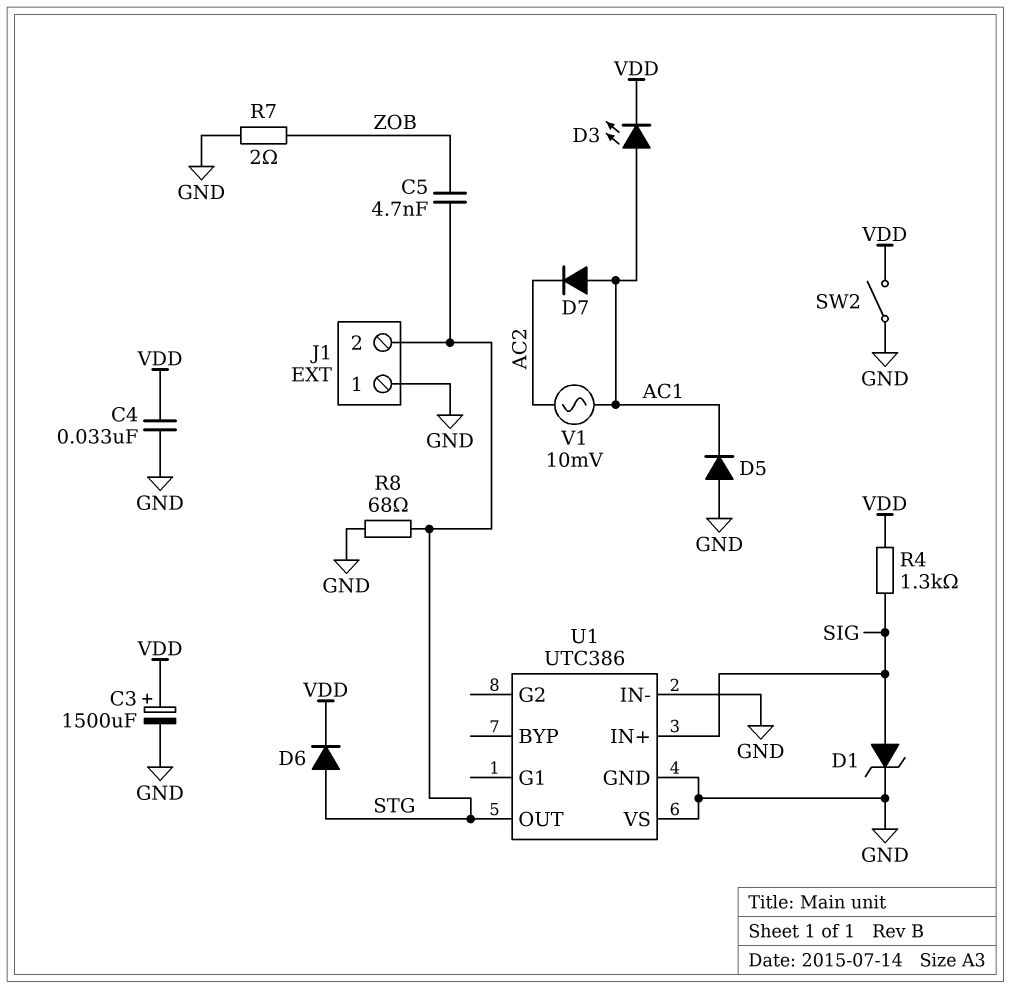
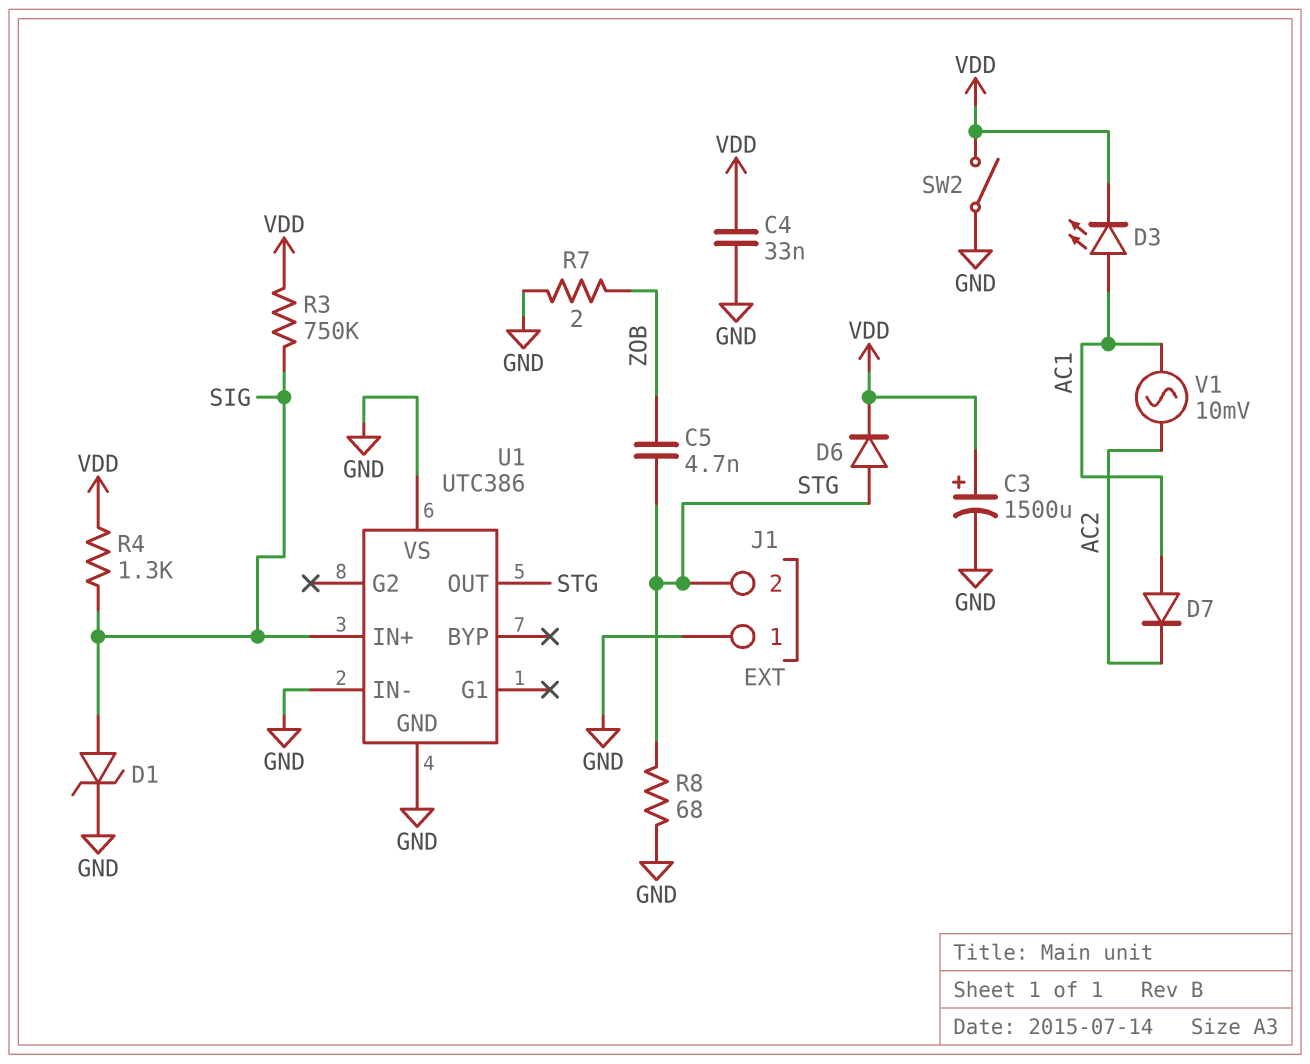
D5: diode (A GND, K AC1) -> none
R3: none -> 750k (SIG, VDD)

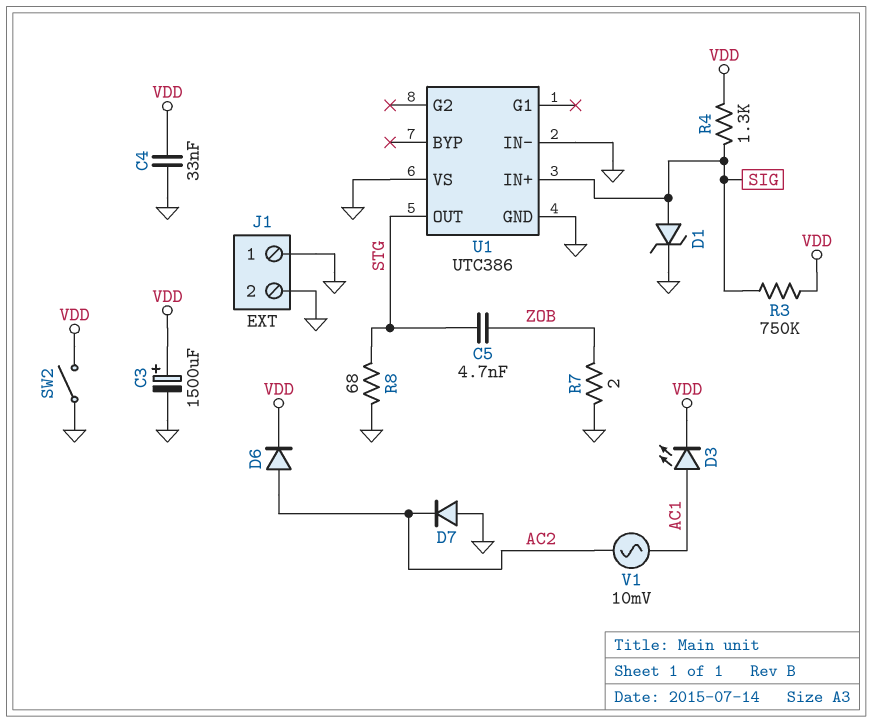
D6: diode (A STG, K VDD) -> diode (A AC2, K VDD)
D7: diode (A AC1, K AC2) -> diode (A GND, K AC2)
J1 pin 2: STG -> GND

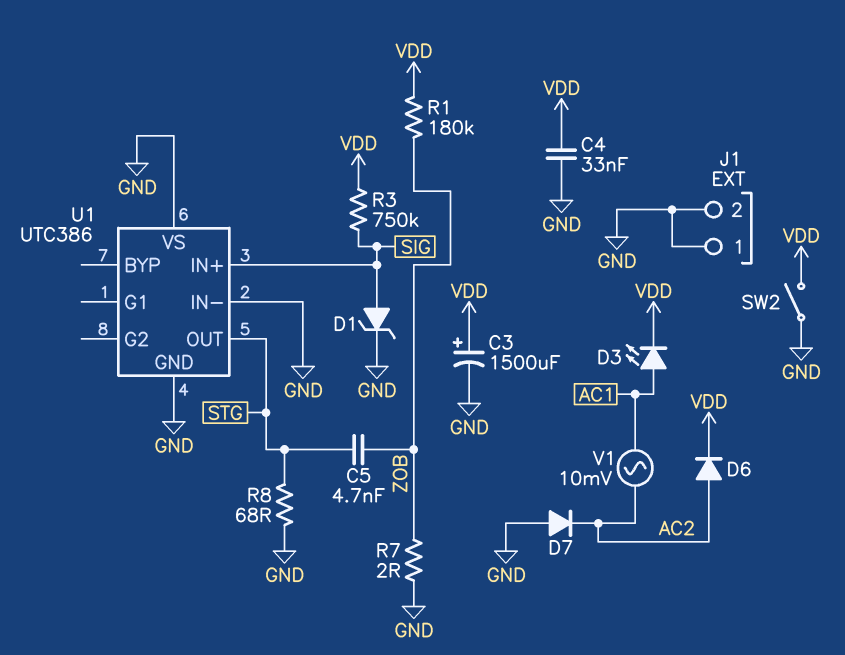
R1: none -> 180k (VDD, ZOB)
R4: 1.3k (SIG, VDD) -> none

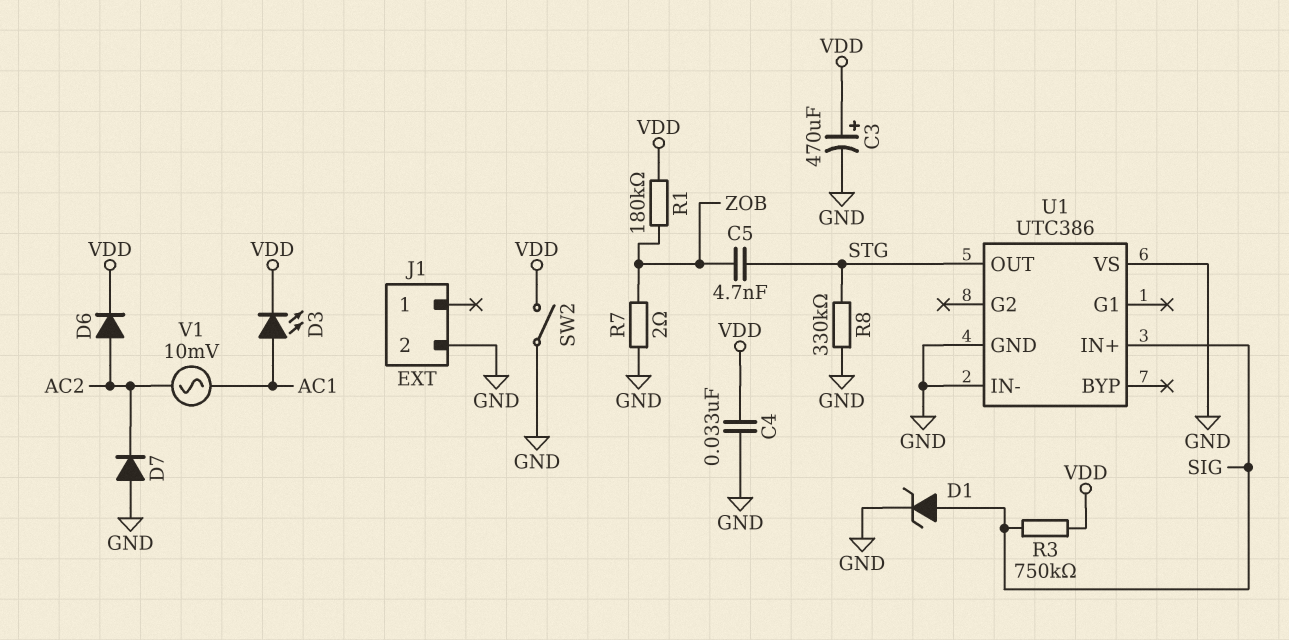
C3: 1500uF (plus VDD, minus GND) -> 470uF (plus VDD, minus GND)
J1 pin 1: GND -> none
R8: 68 (GND, STG) -> 330k (GND, STG)

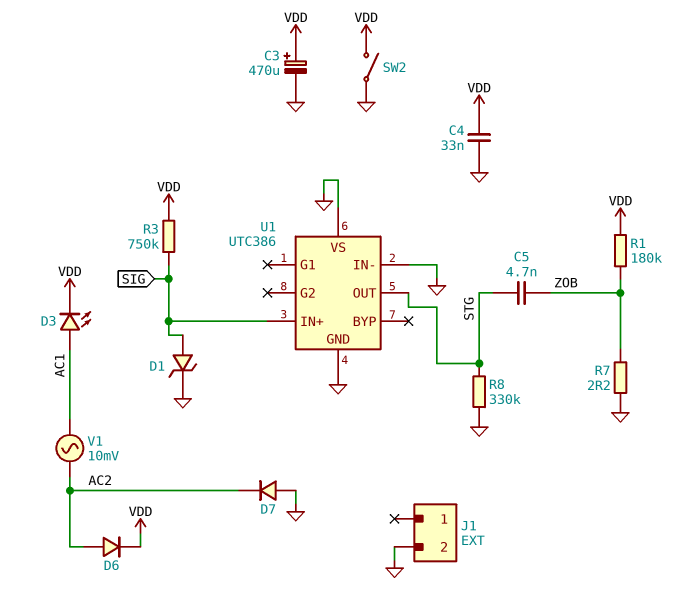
R7: 2 (GND, ZOB) -> 2.2 (GND, ZOB)

